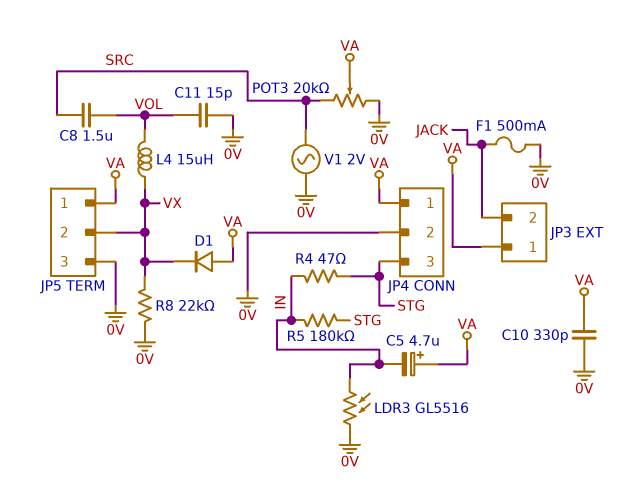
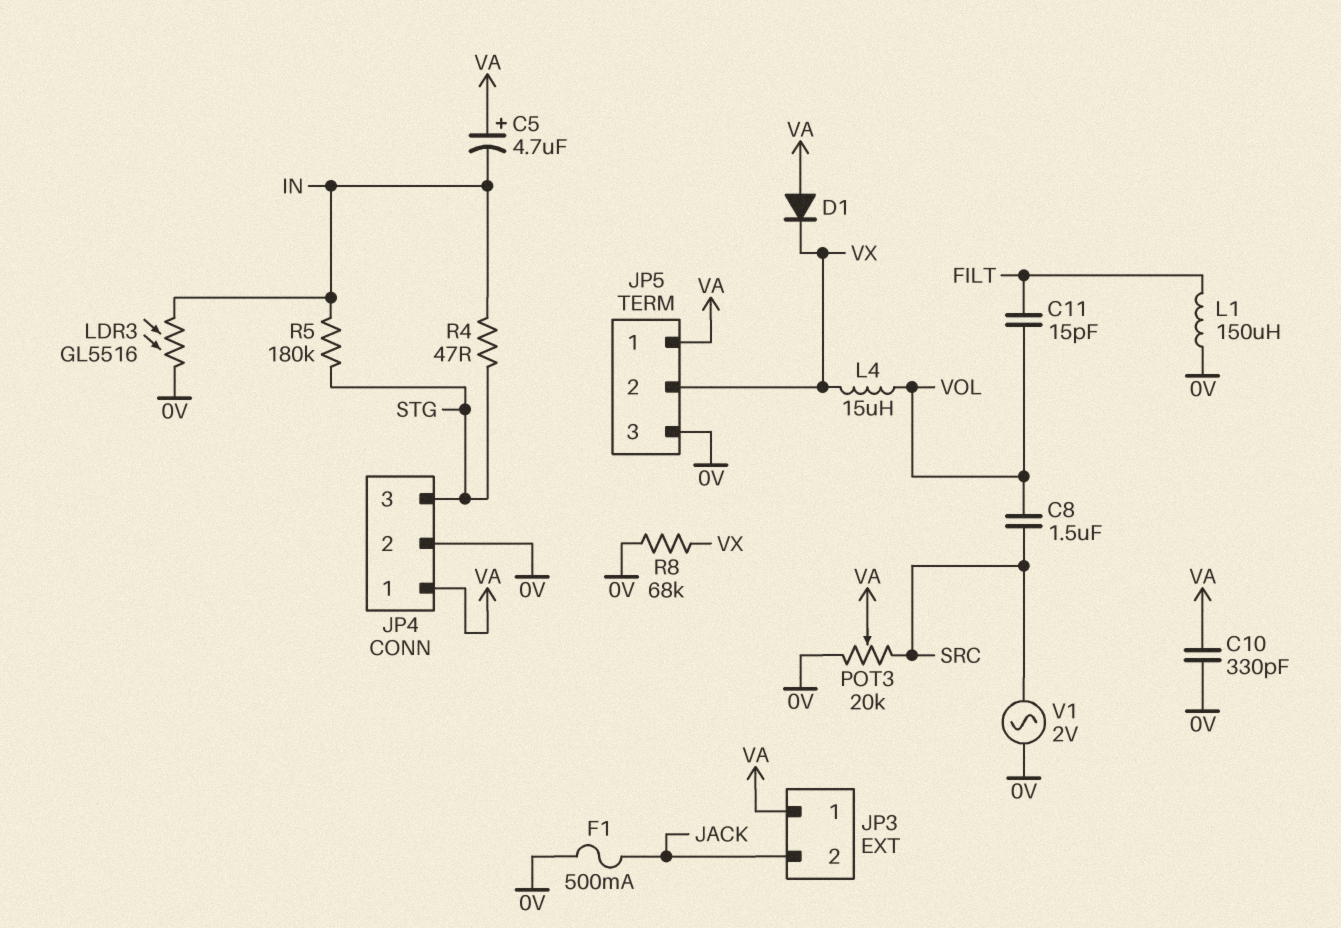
C11: 15pF (0V, VOL) -> 15pF (FILT, VOL)
L1: none -> 150uH (0V, FILT)
R8: 22k (0V, VX) -> 68k (0V, VX)

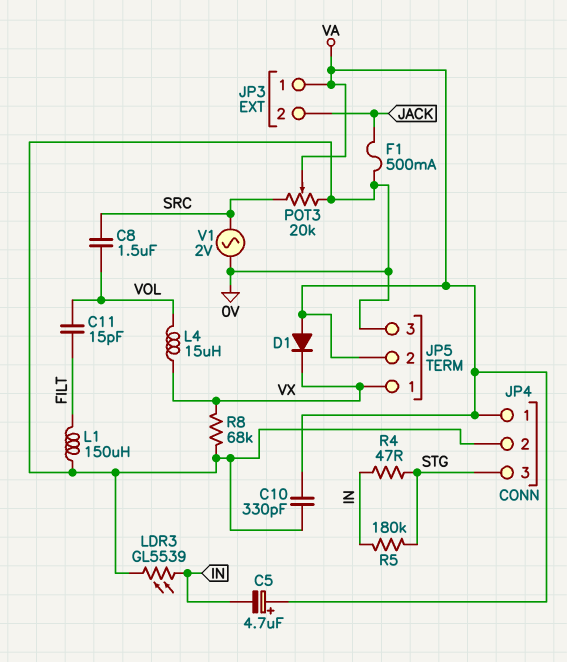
JP5 pin 1: VA -> VX
JP5 pin 2: VX -> VA
LDR3: GL5516 (0V, IN) -> GL5539 (0V, IN)

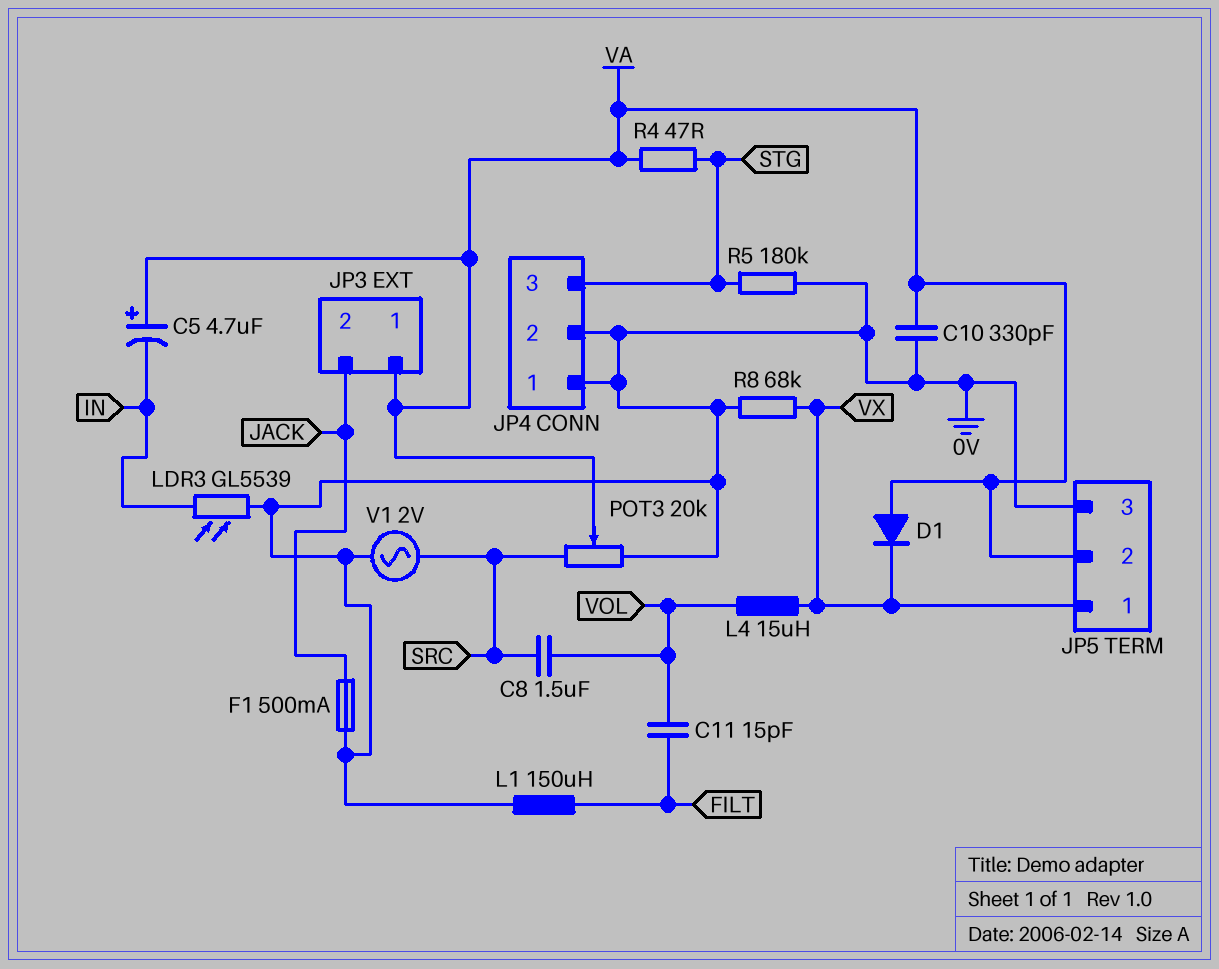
JP4 pin 1: VA -> 0V
R4: 47 (IN, STG) -> 47 (STG, VA)
R5: 180k (IN, STG) -> 180k (0V, STG)

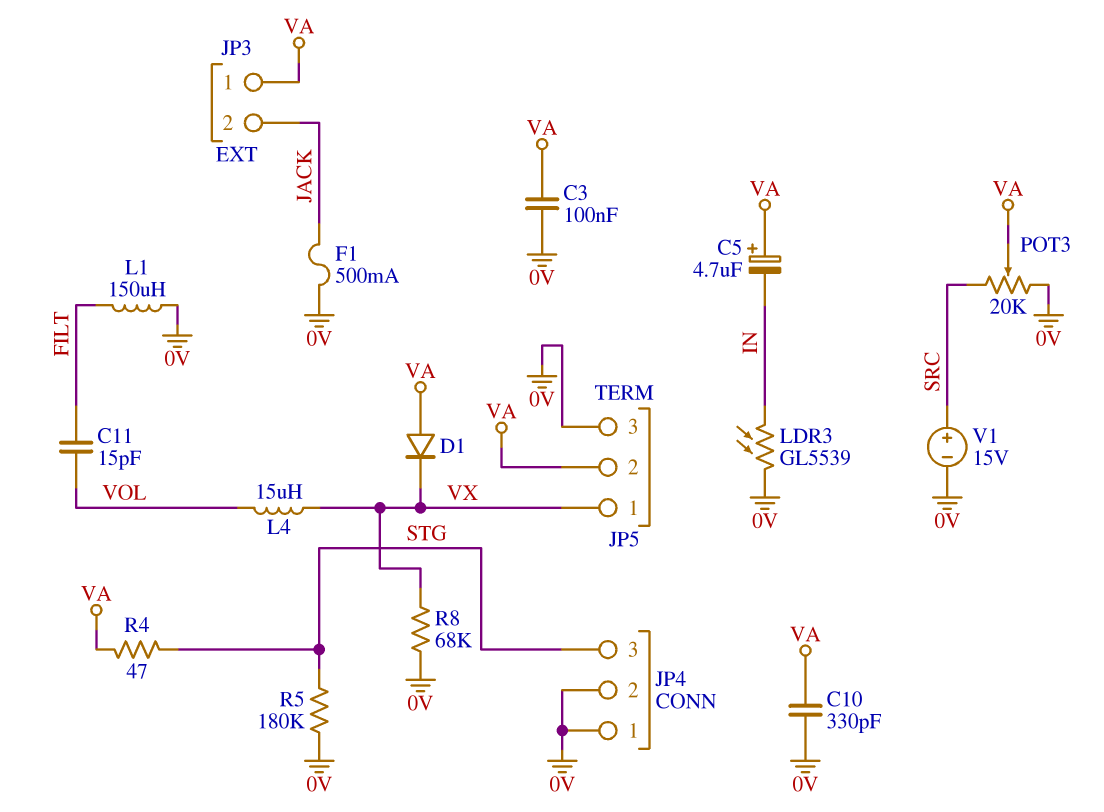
C3: none -> 100nF (0V, VA)
C8: 1.5uF (SRC, VOL) -> none
V1: AC 2V (0V, SRC) -> 15V (plus SRC, minus 0V)

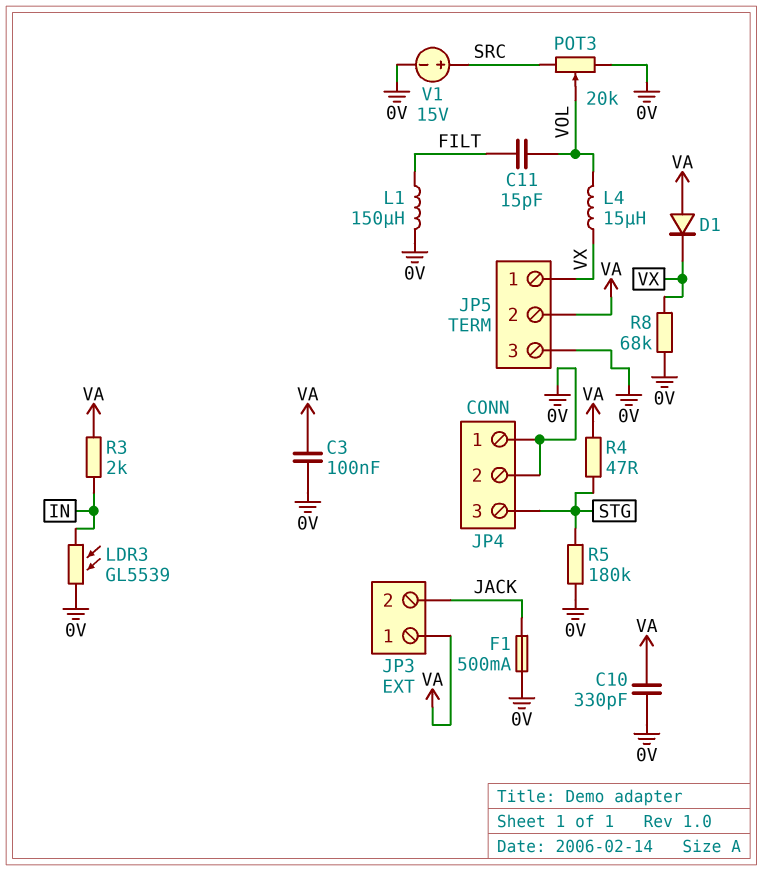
C5: 4.7uF (plus VA, minus IN) -> none
POT3: 20k (0V, SRC, wiper VA) -> 20k (0V, SRC, wiper VOL)
R3: none -> 2k (IN, VA)

